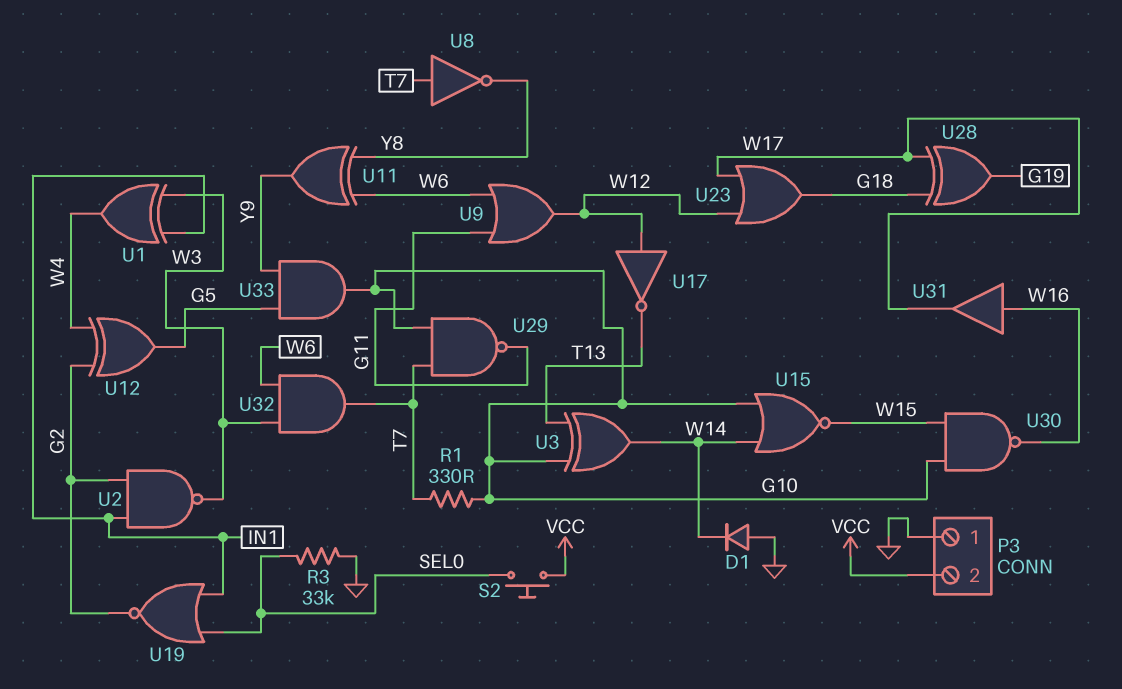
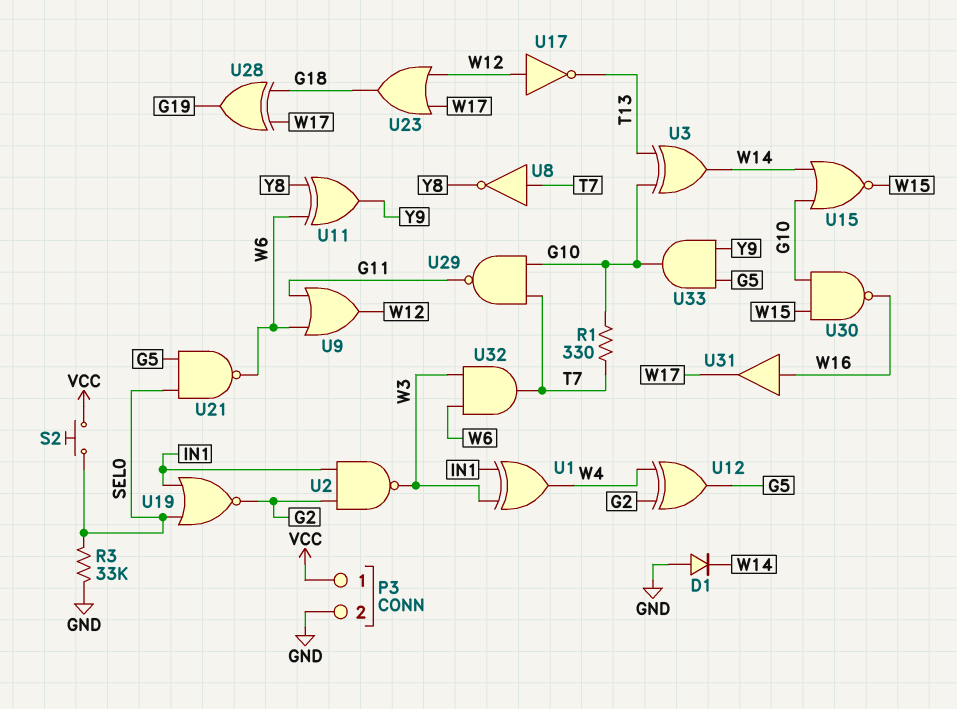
P3 pin 1: GND -> VCC
P3 pin 2: VCC -> GND
U21: none -> NAND (in G5, in SEL0, out W6)

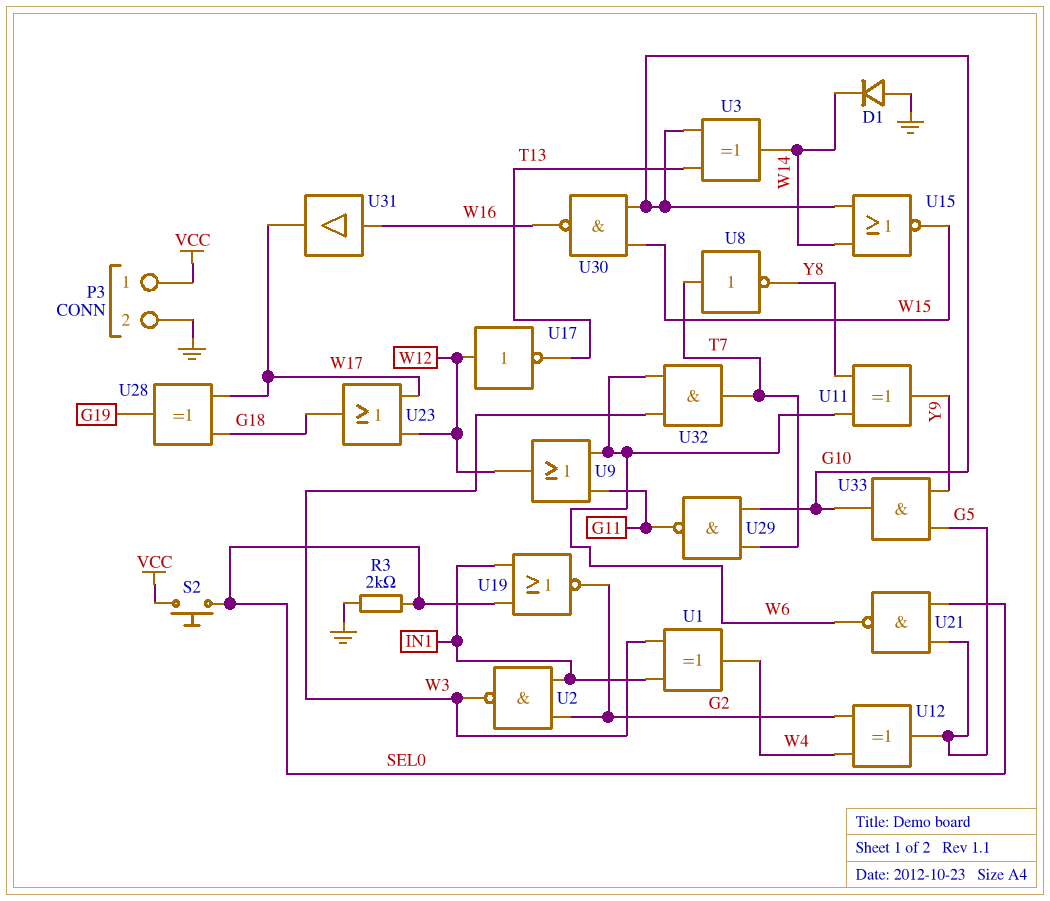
R1: 330 (G10, T7) -> none
R3: 33k (GND, SEL0) -> 2k (GND, SEL0)

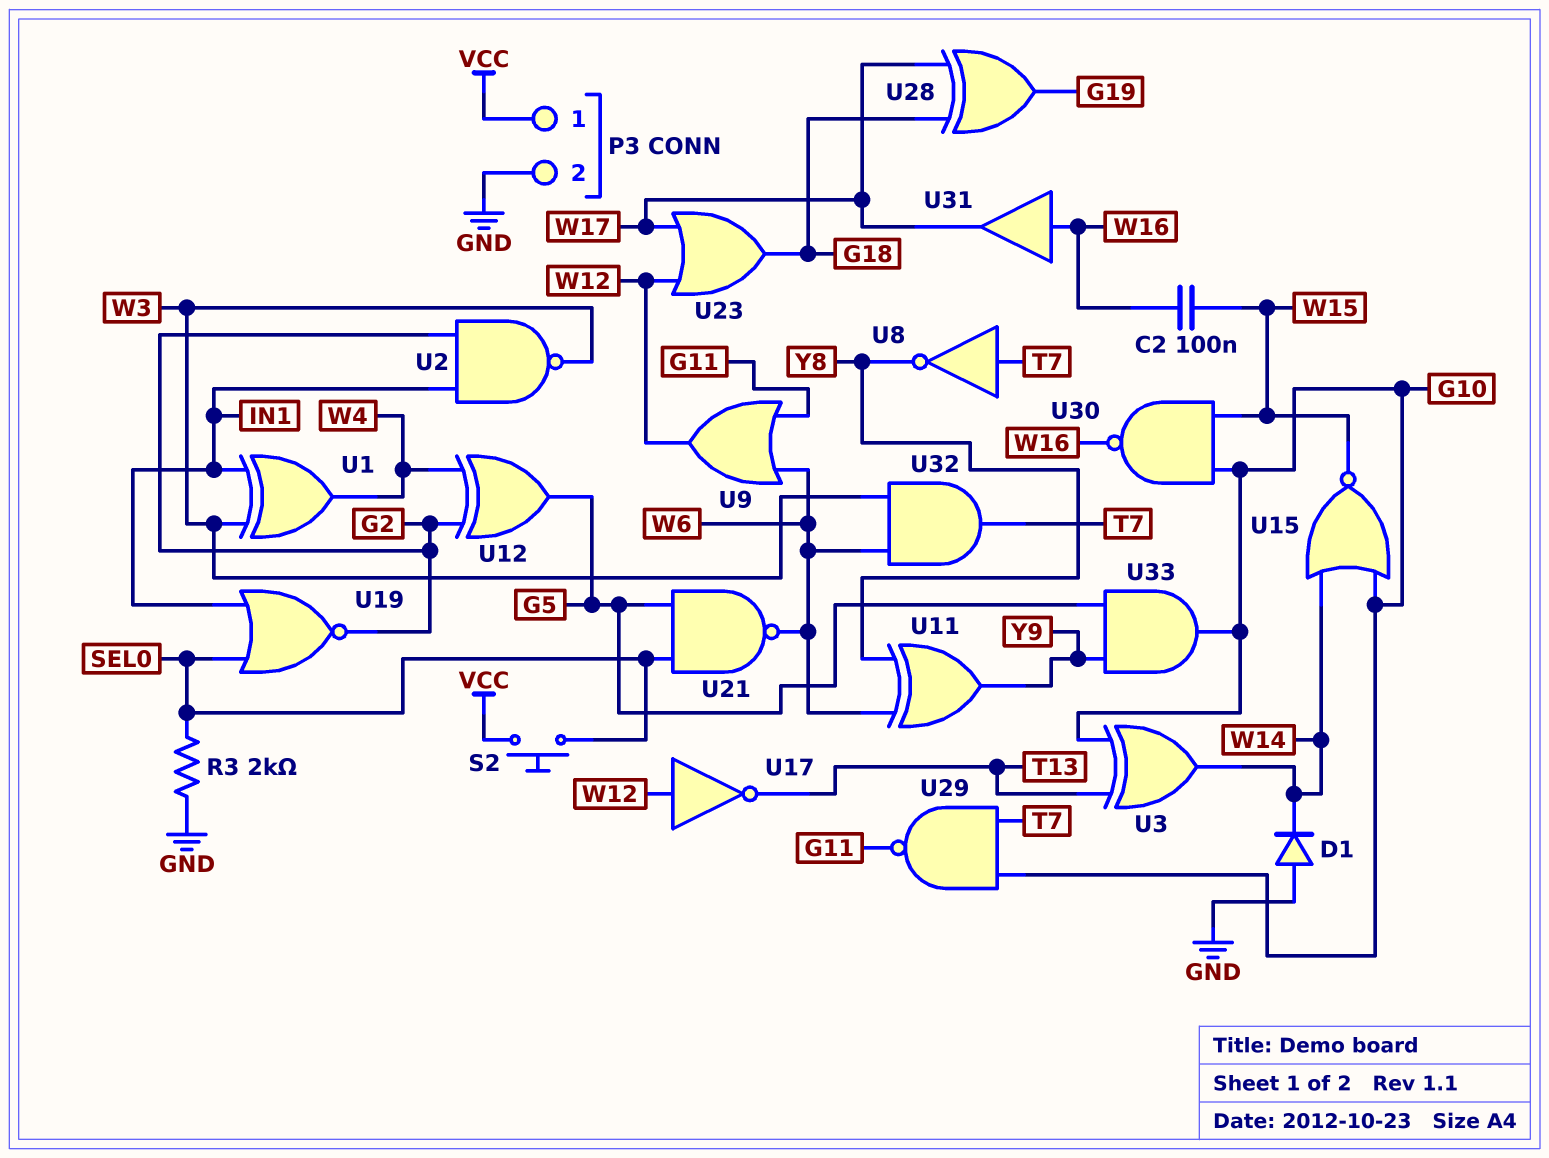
C2: none -> 100nF (W15, W16)

